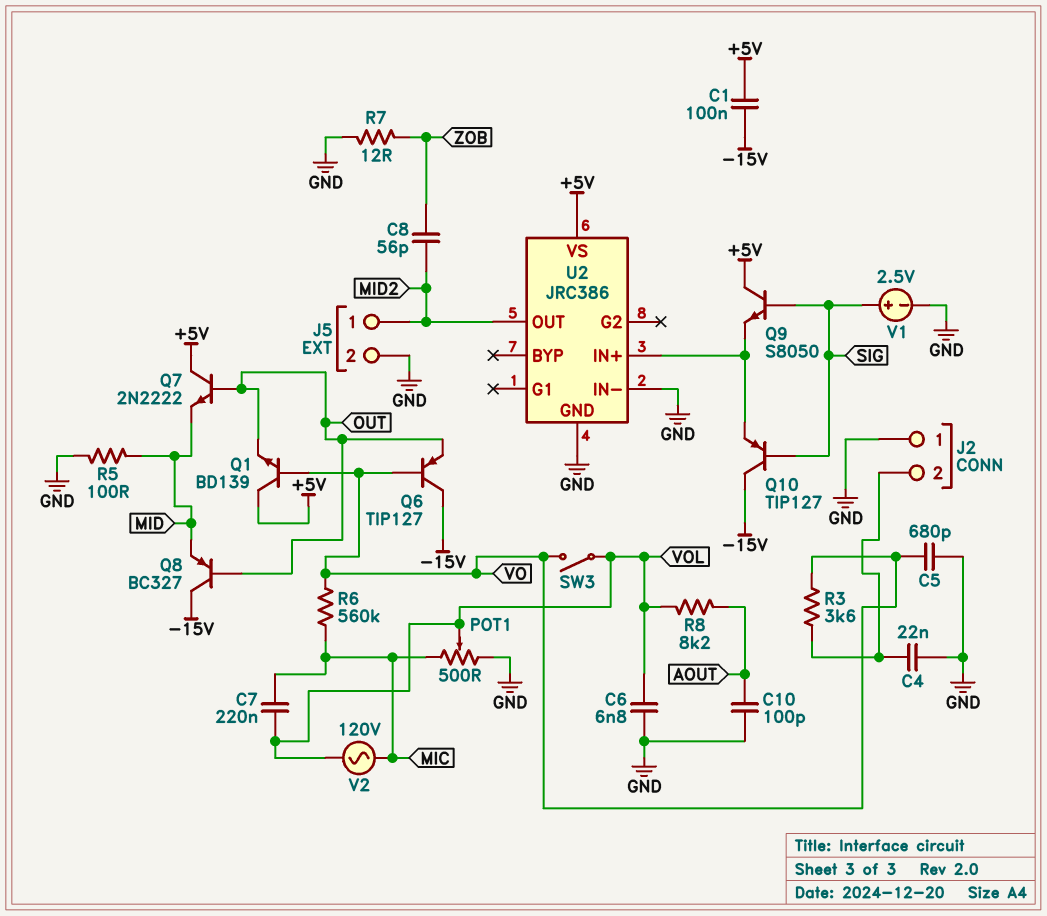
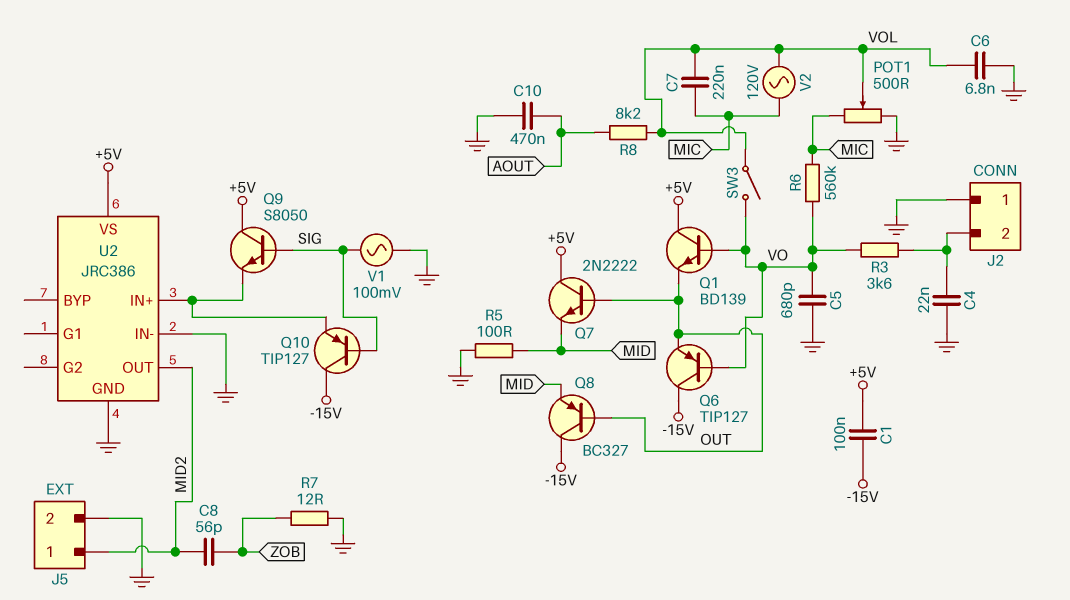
C10: 100pF (AOUT, GND) -> 470nF (AOUT, GND)
V1: 2.5V (plus SIG, minus GND) -> AC 100mV (GND, SIG)

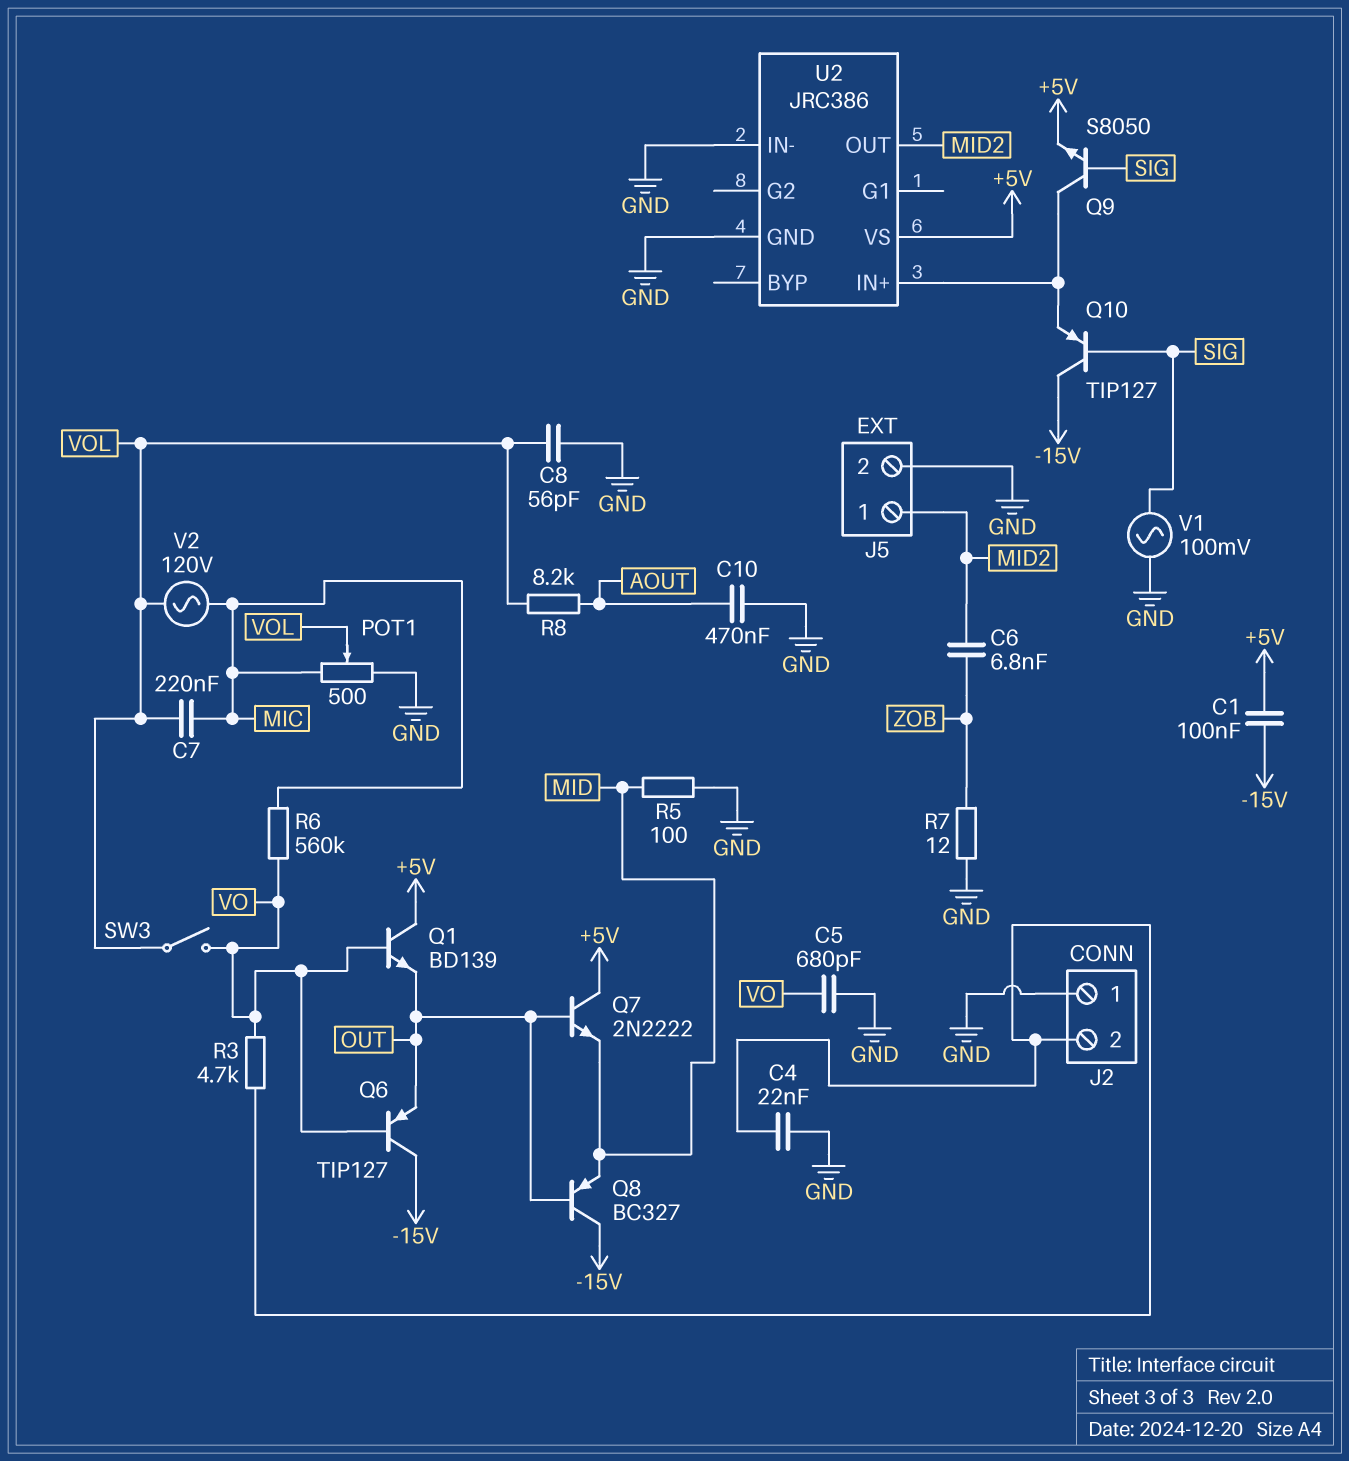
C6: 6.8nF (GND, VOL) -> 6.8nF (MID2, ZOB)
C8: 56pF (MID2, ZOB) -> 56pF (GND, VOL)
Q9: NPN S8050 (B SIG, C +5V, E U2/IN+) -> NPN S8050 (B SIG, C U2/IN+, E +5V)
R3: 3.6k (J2/2, VO) -> 4.7k (J2/2, VO)

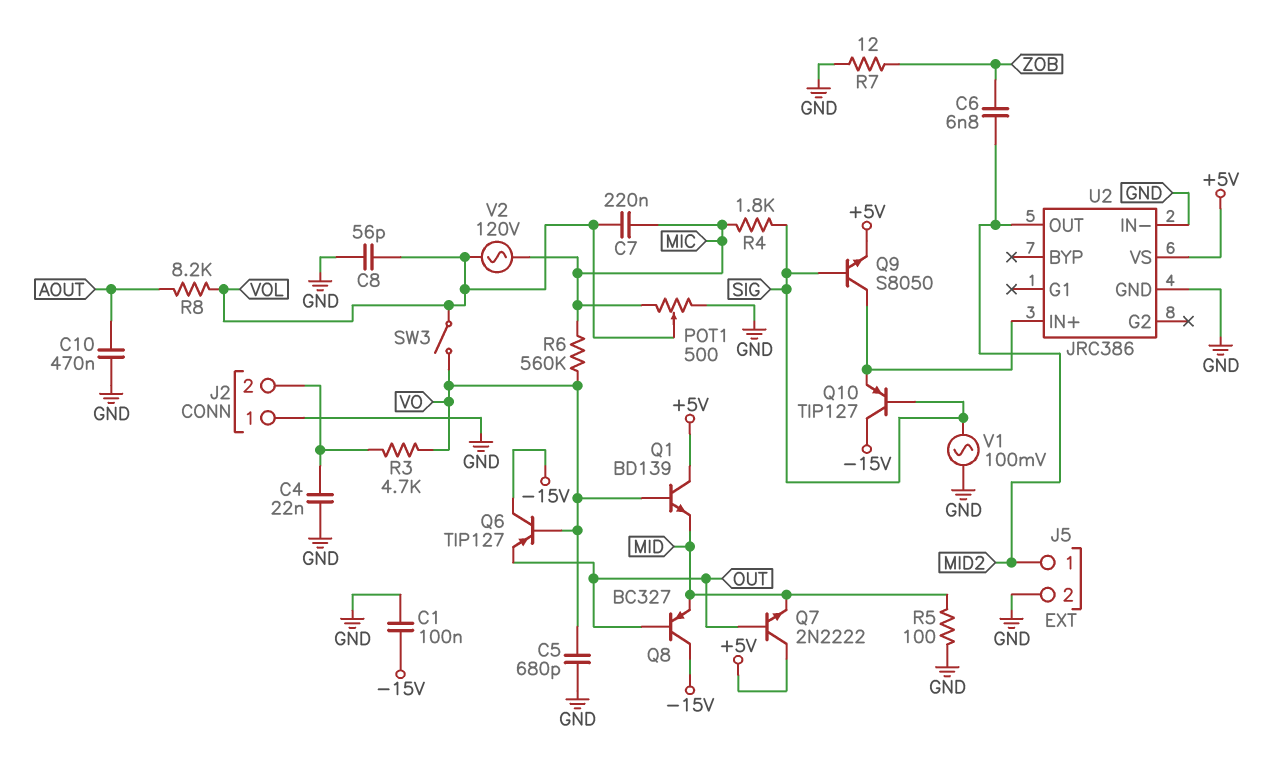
C1: 100nF (+5V, -15V) -> 100nF (-15V, GND)
Q1: NPN BD139 (B VO, C +5V, E OUT) -> NPN BD139 (B VO, C +5V, E MID)
R4: none -> 1.8k (MIC, SIG)

